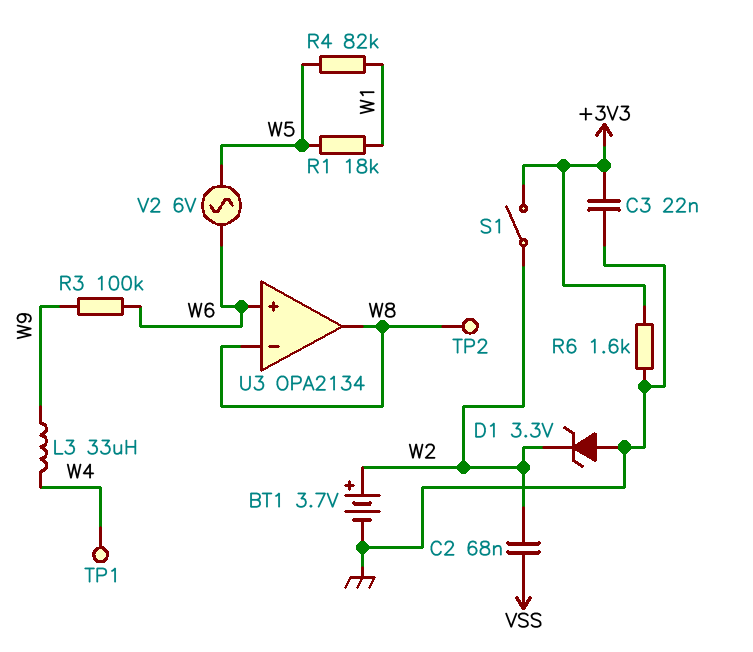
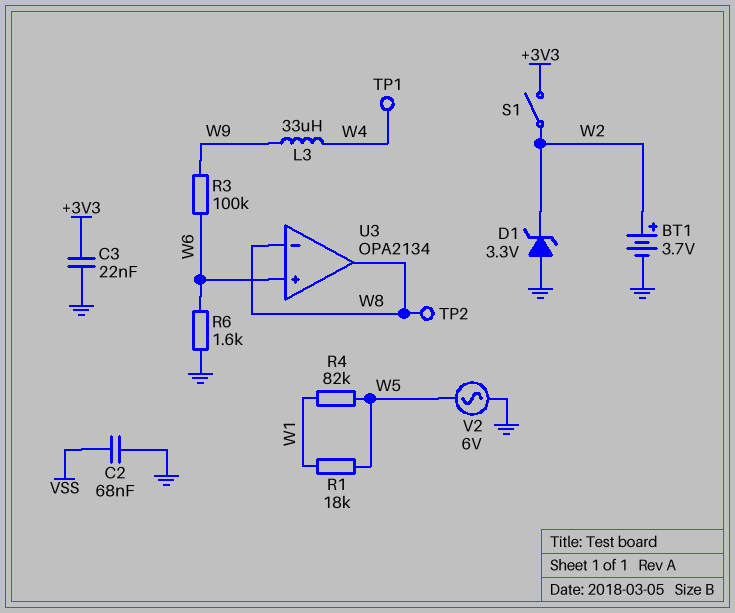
C2: 68nF (VSS, W2) -> 68nF (GND, VSS)
R6: 1.6k (+3V3, GND) -> 1.6k (GND, W6)
V2: AC 6V (W5, W6) -> AC 6V (GND, W5)

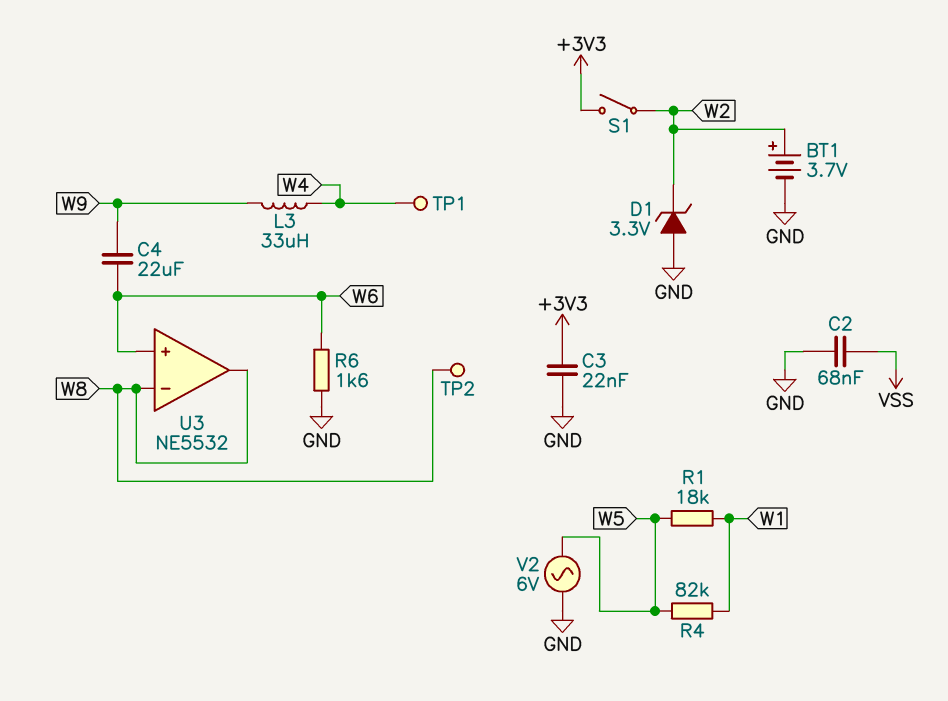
C4: none -> 22uF (W6, W9)
R3: 100k (W6, W9) -> none
U3: OPA2134 -> NE5532

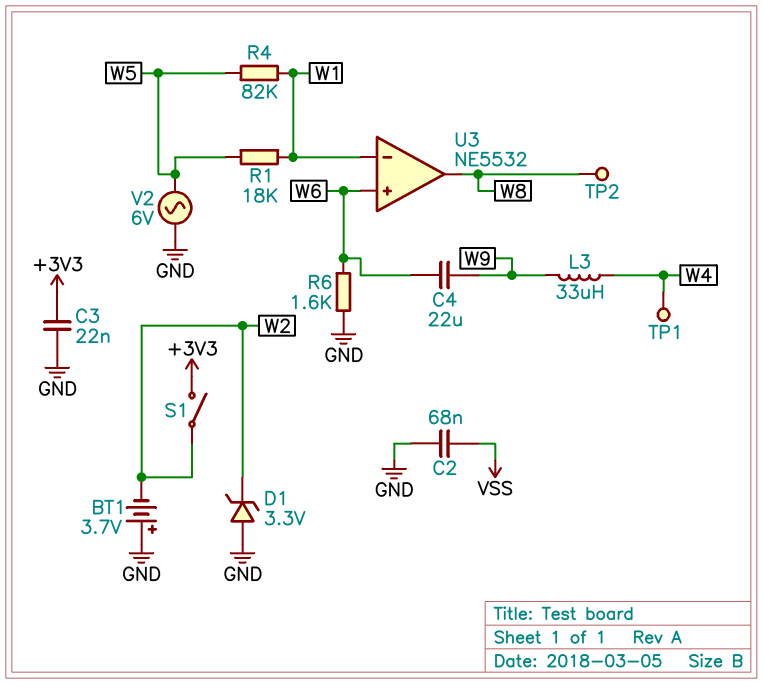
BT1: 3.7V (plus W2, minus GND) -> 3.7V (plus GND, minus W2)
U3 pin in-: W8 -> W1

